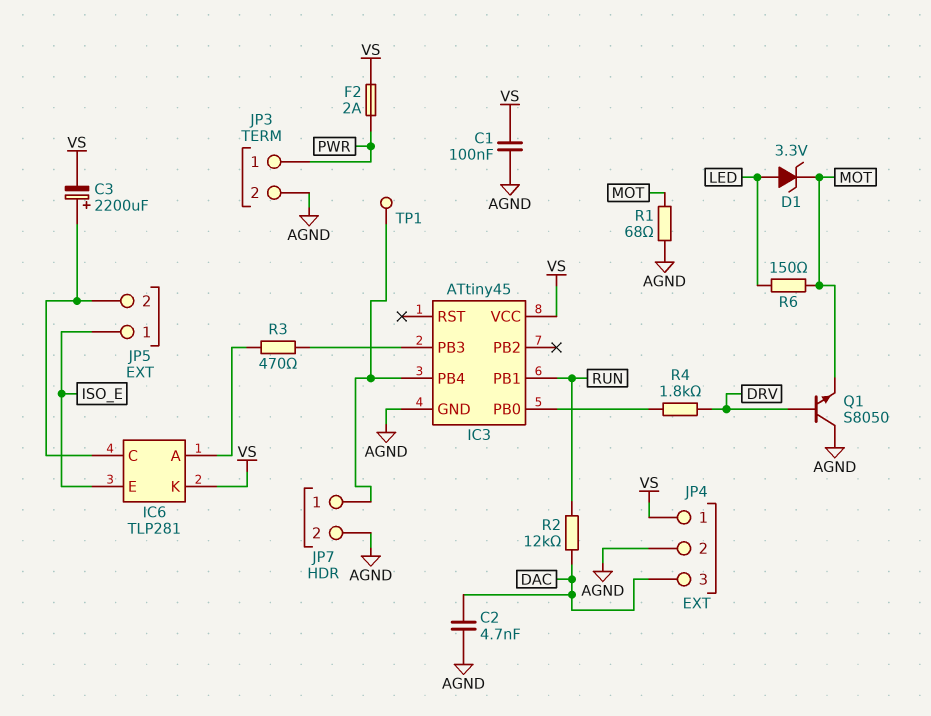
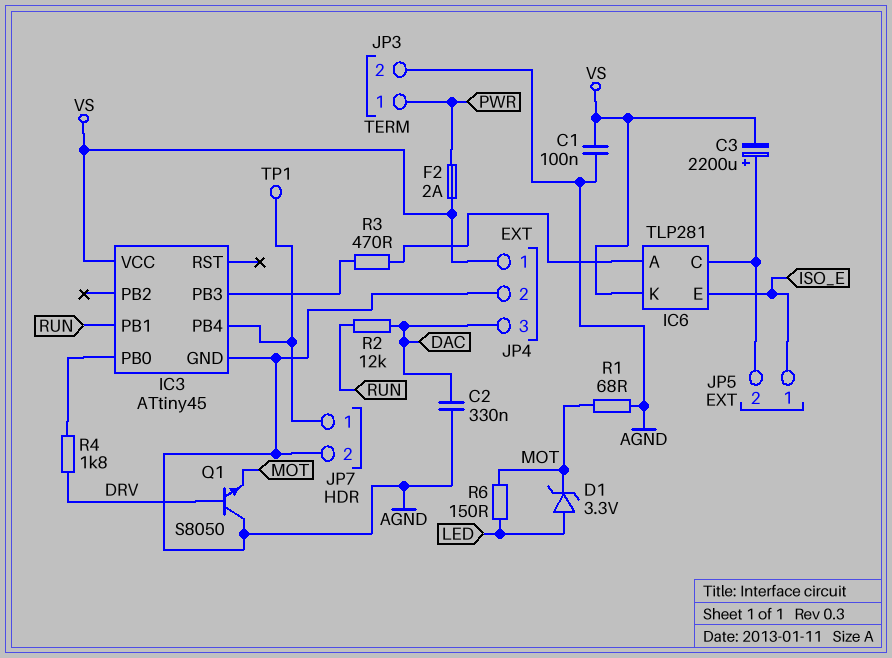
C2: 4.7nF (AGND, DAC) -> 330nF (AGND, DAC)

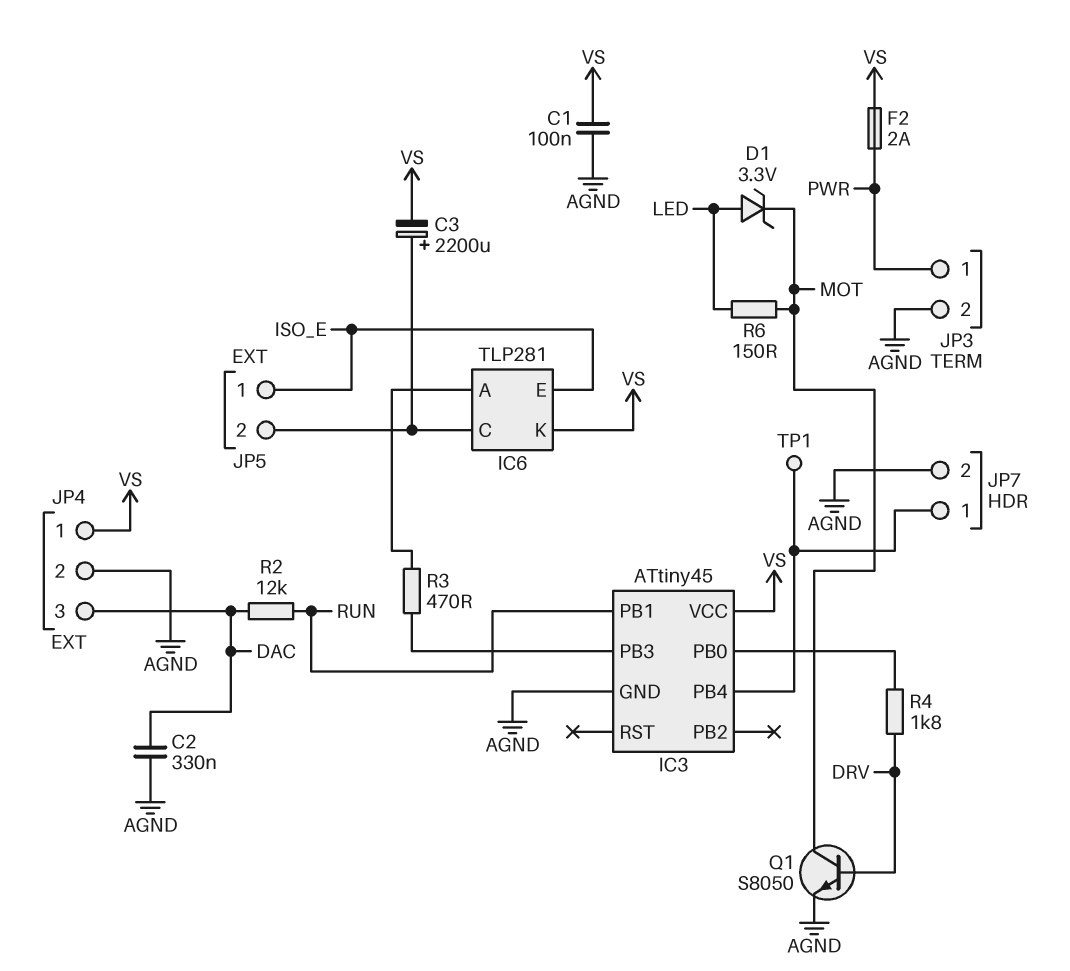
Q1: NPN S8050 (B DRV, C AGND, E MOT) -> NPN S8050 (B DRV, C MOT, E AGND)
R1: 68 (AGND, MOT) -> none

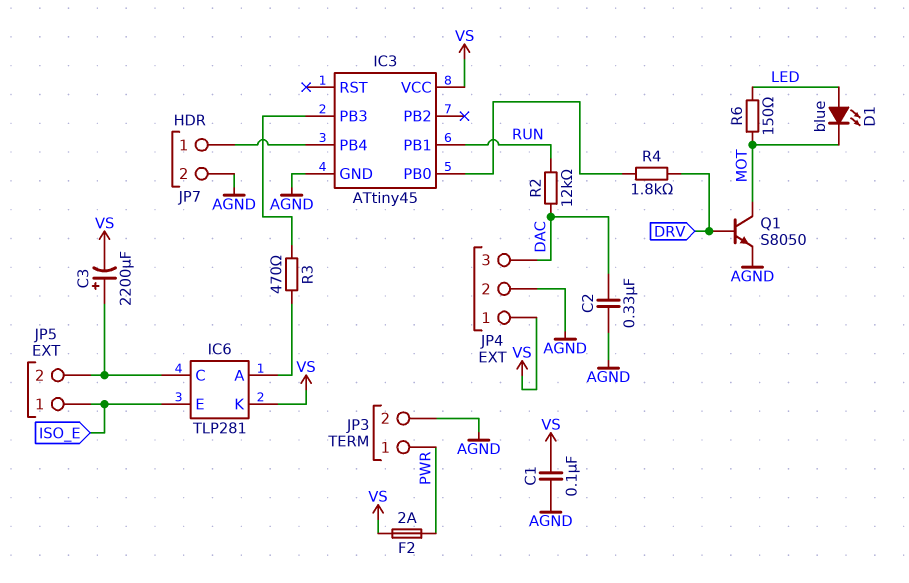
D1: zener 3.3V (A LED, K MOT) -> LED blue (A LED, K MOT)
TP1: test point (IC3/PB4) -> none

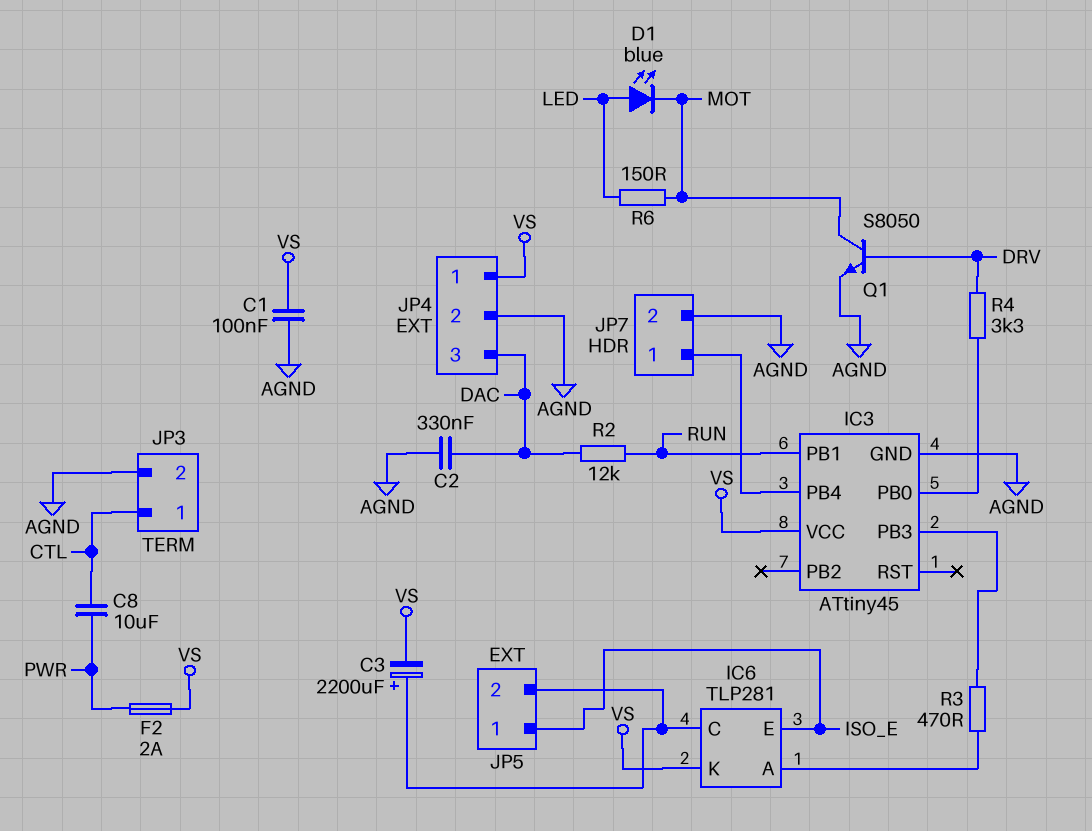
C8: none -> 10uF (CTL, PWR)
JP3 pin 1: PWR -> CTL
R4: 1.8k (DRV, IC3/PB0) -> 3.3k (DRV, IC3/PB0)

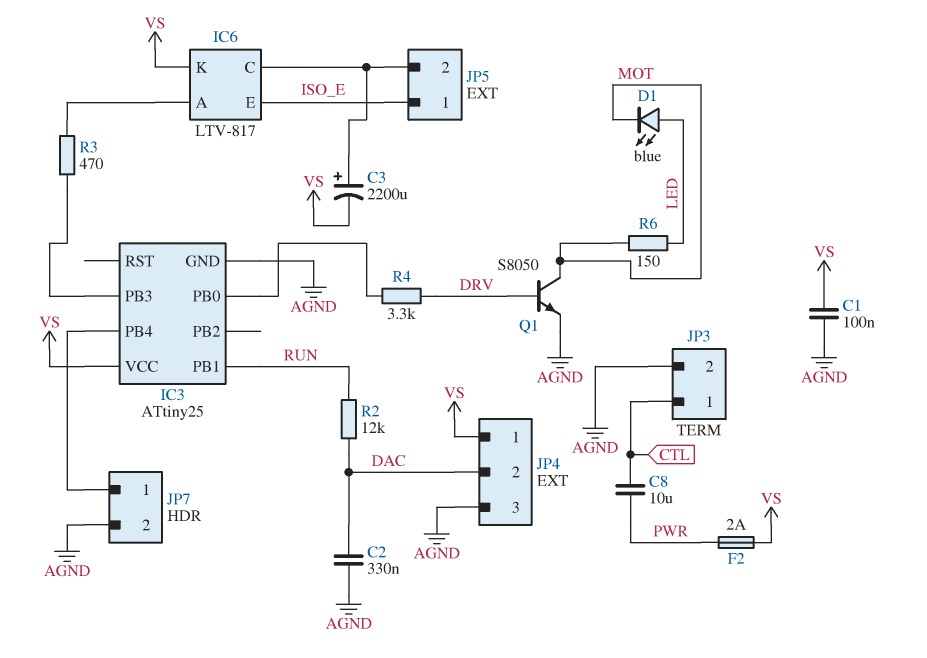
IC3: ATtiny45 -> ATtiny25
IC6: TLP281 -> LTV-817
JP4 pin 2: AGND -> DAC
JP4 pin 3: DAC -> AGND

